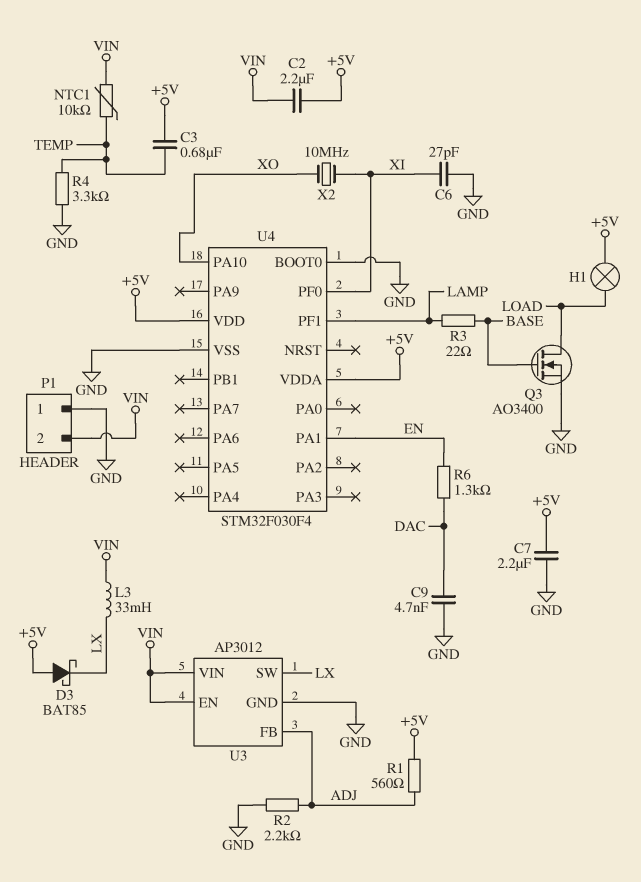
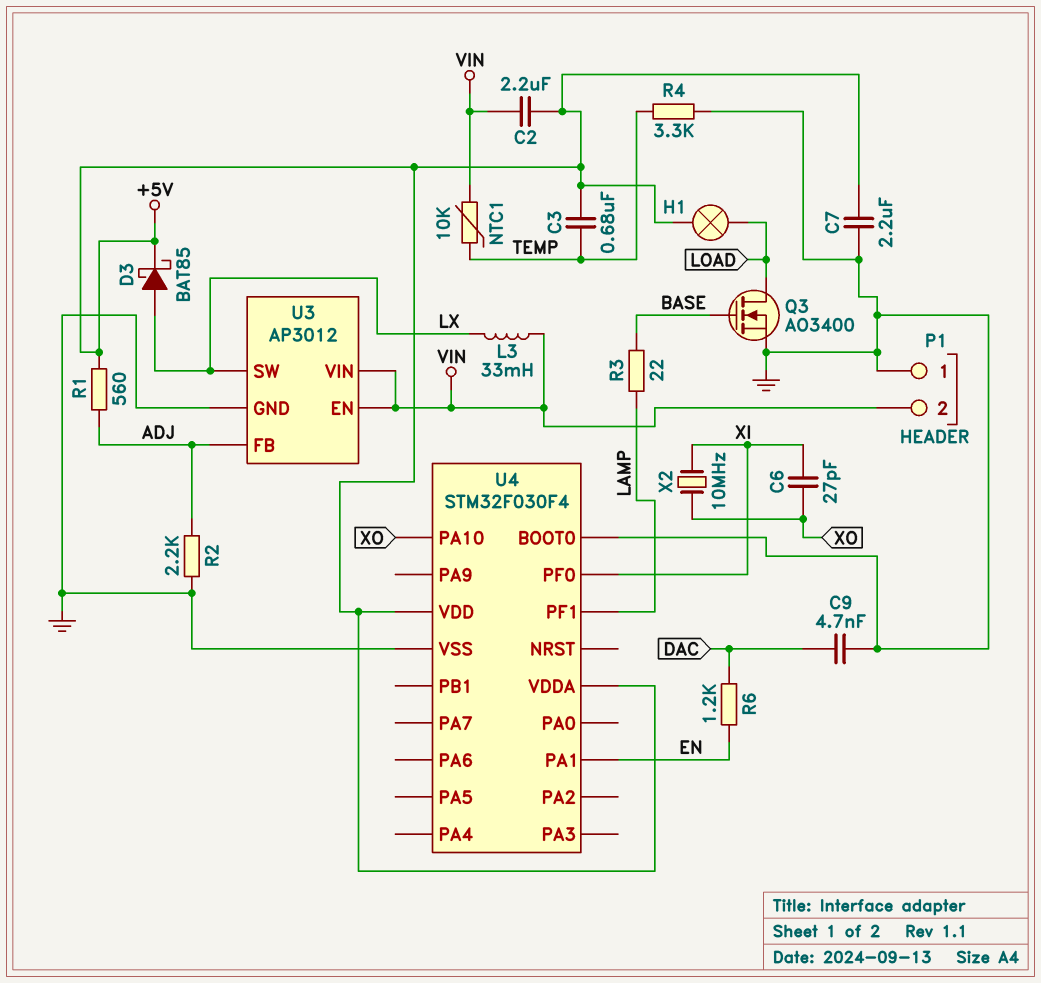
C6: 27pF (GND, XI) -> 27pF (XI, XO)
D3: schottky BAT85 (A +5V, K LX) -> schottky BAT85 (A LX, K +5V)
R6: 1.3k (DAC, EN) -> 1.2k (DAC, EN)

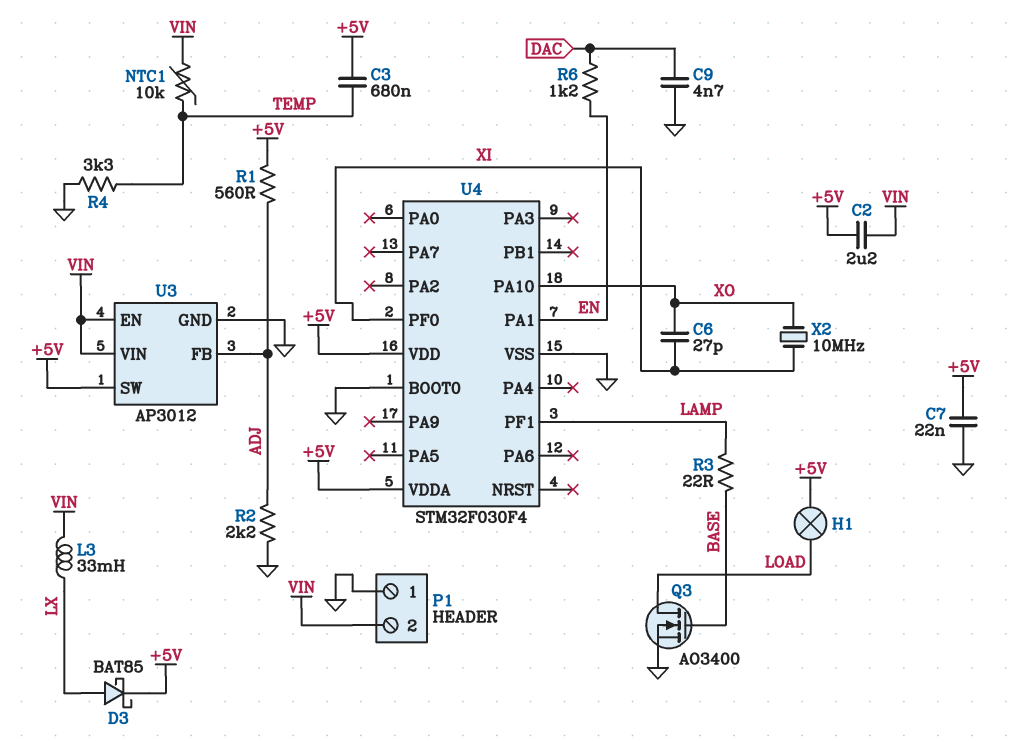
C7: 2.2uF (+5V, GND) -> 22nF (+5V, GND)
U3 pin SW: LX -> +5V

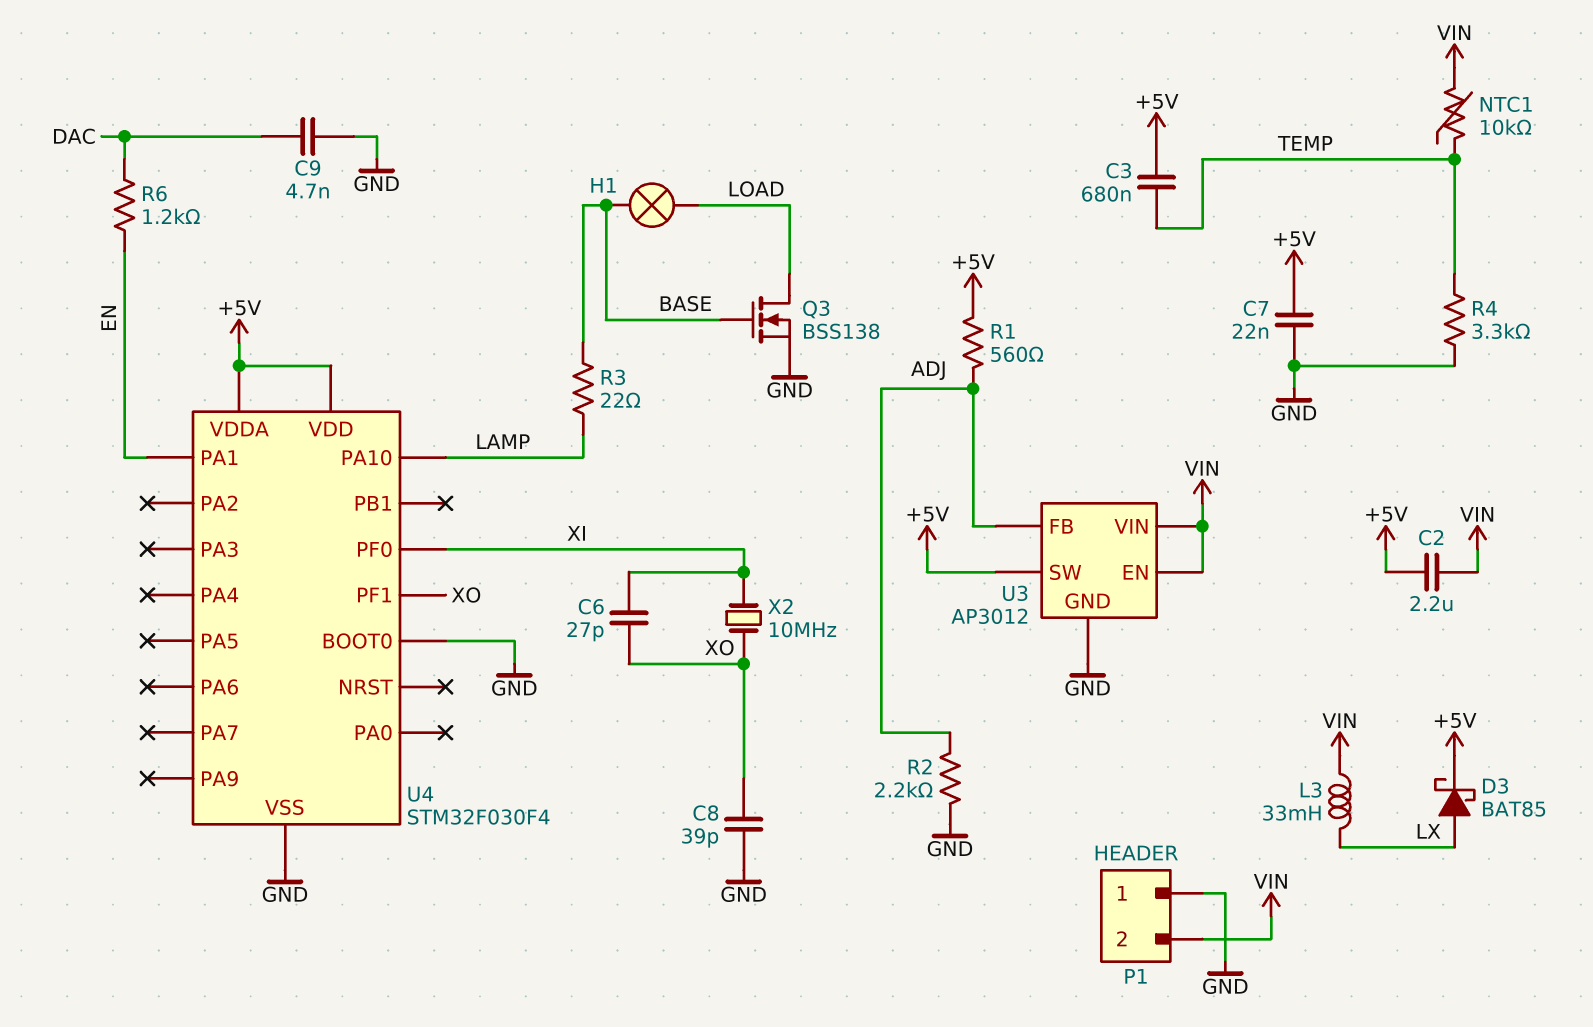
C8: none -> 39pF (GND, XO)
H1: lamp (+5V, LOAD) -> lamp (BASE, LOAD)
Q3: NMOS AO3400 (G BASE, D LOAD, S GND) -> NMOS BSS138 (G BASE, D LOAD, S GND)
U4 pin PA10: XO -> LAMP
U4 pin PF1: LAMP -> XO

